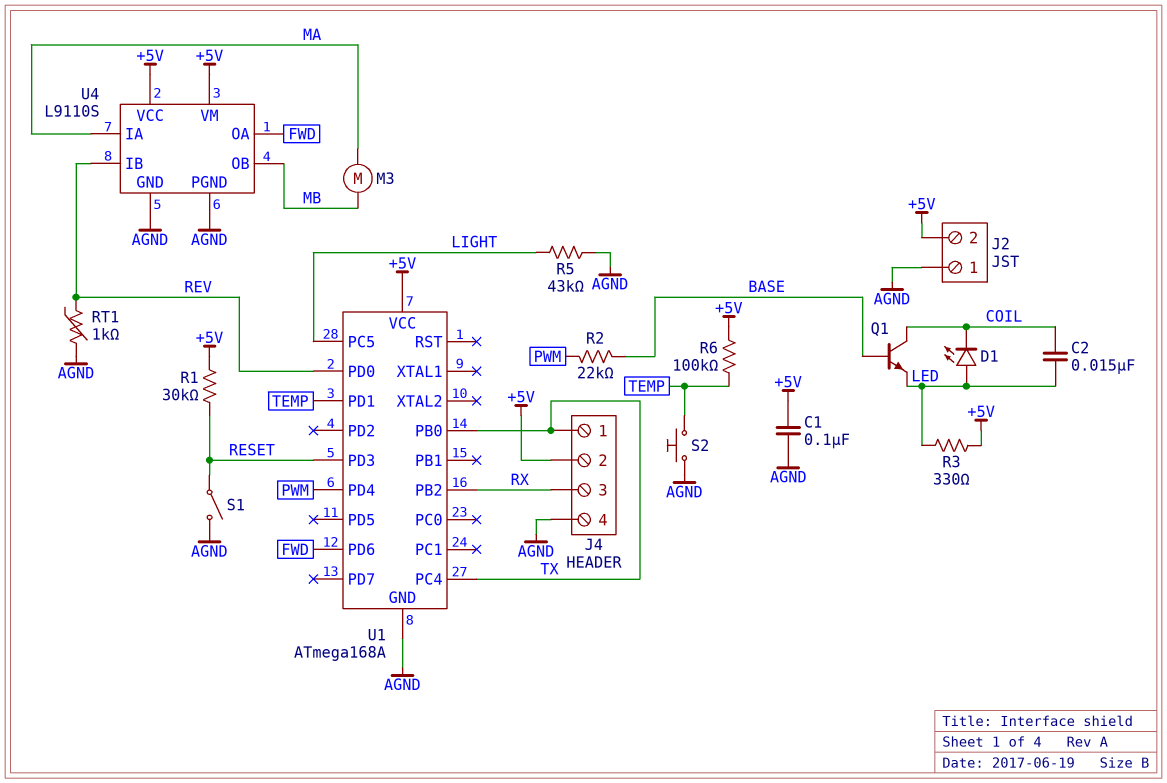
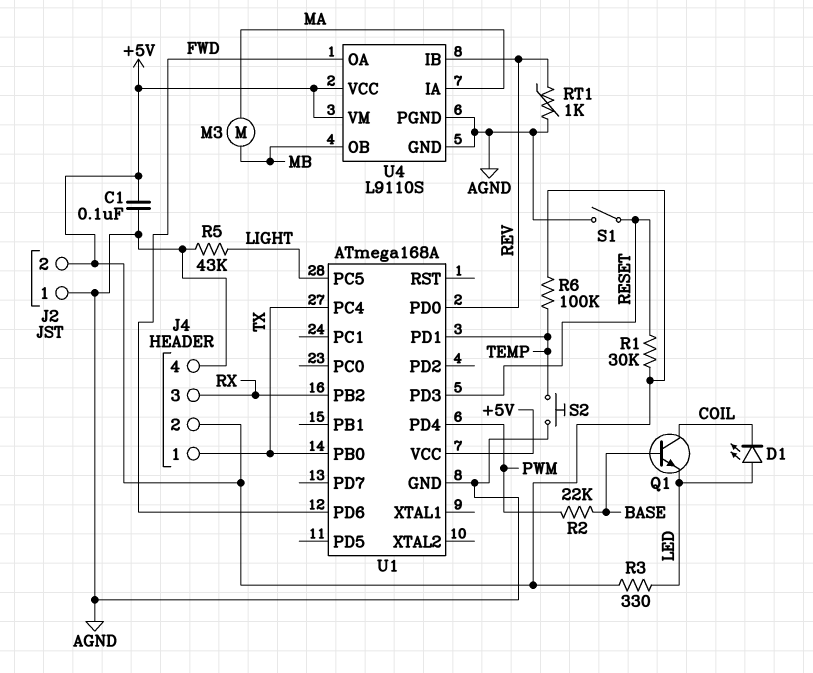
C2: 15nF (COIL, LED) -> none

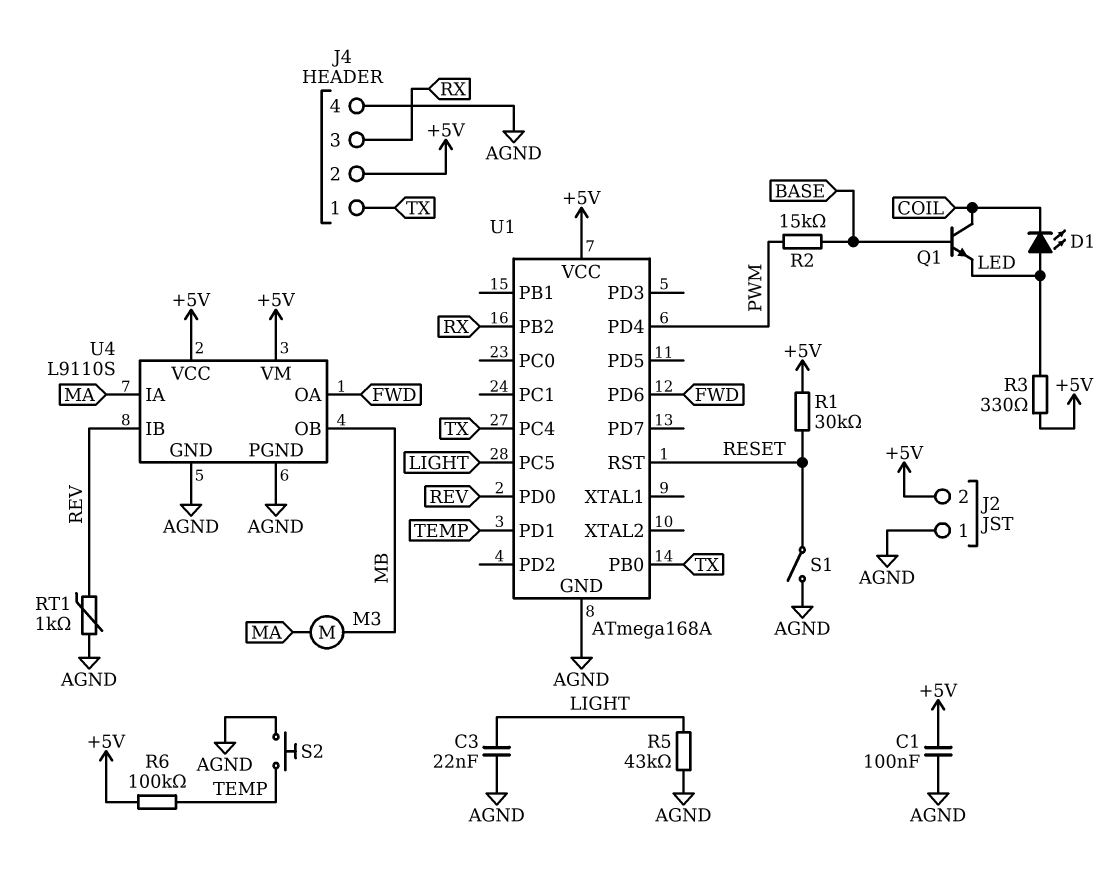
C3: none -> 22nF (AGND, LIGHT)
R2: 22k (BASE, PWM) -> 15k (BASE, PWM)
U1 pin PD3: RESET -> none
U1 pin RST: none -> RESET

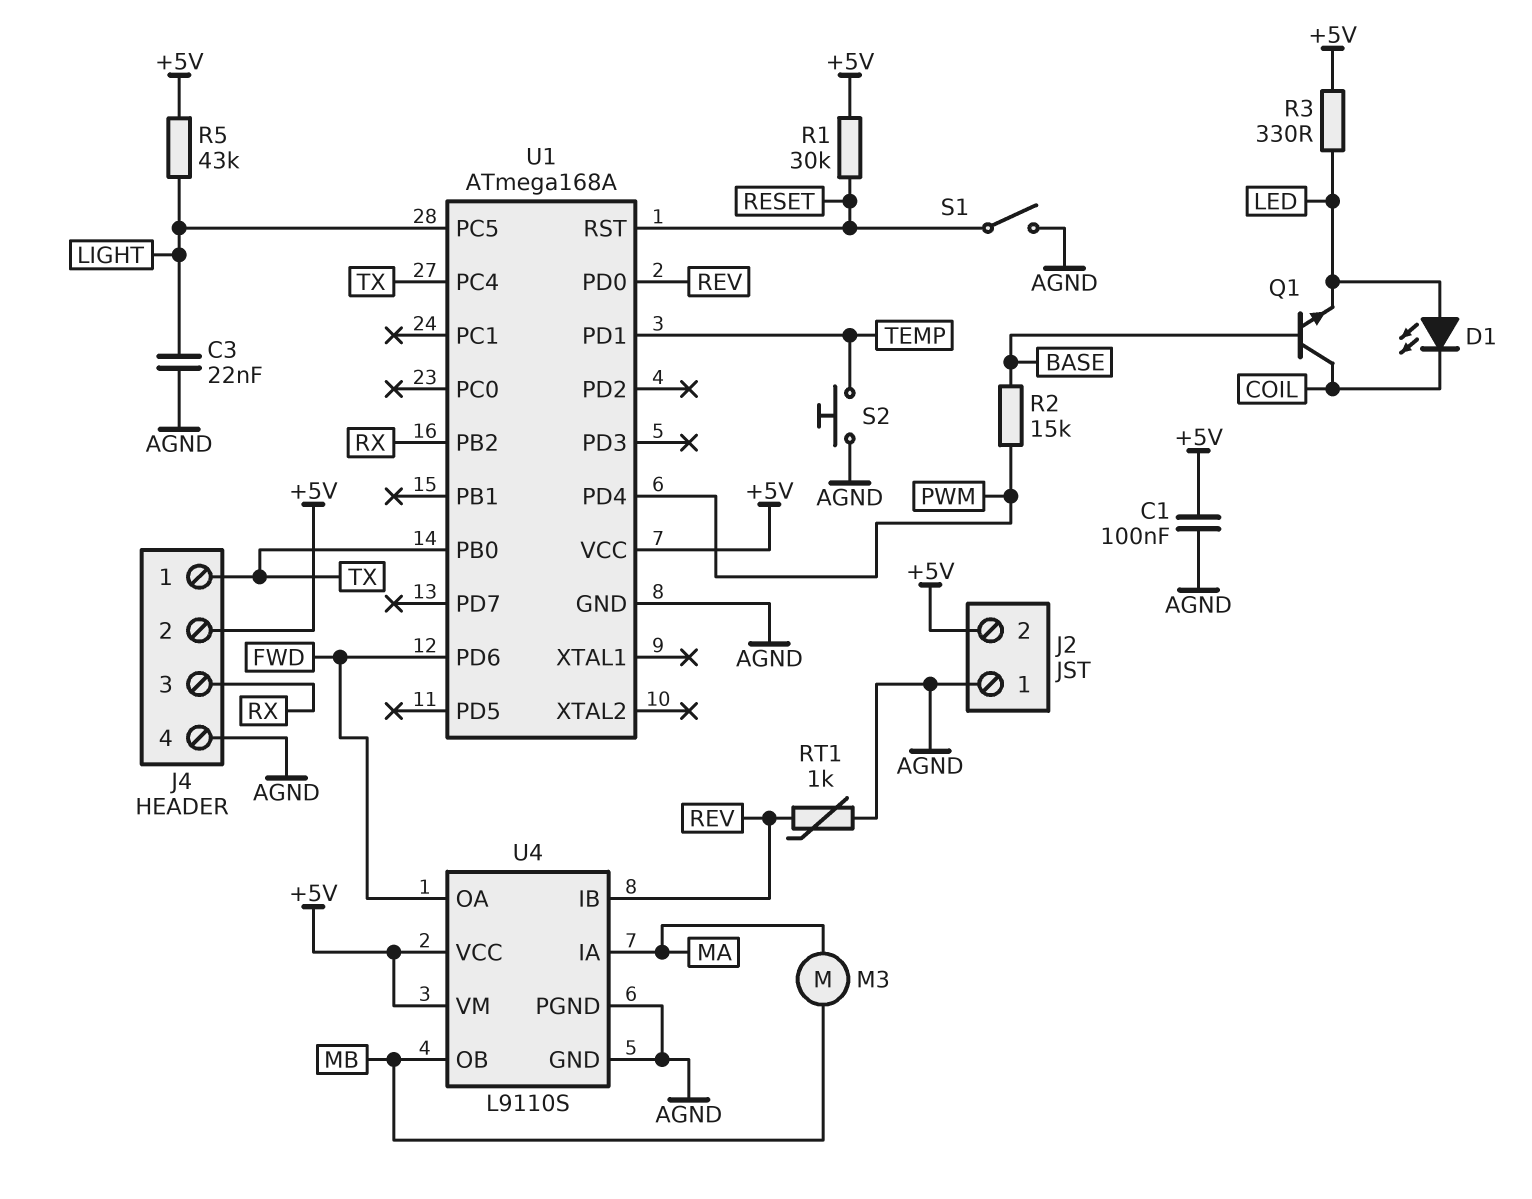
R5: 43k (AGND, LIGHT) -> 43k (+5V, LIGHT)
R6: 100k (+5V, TEMP) -> none

